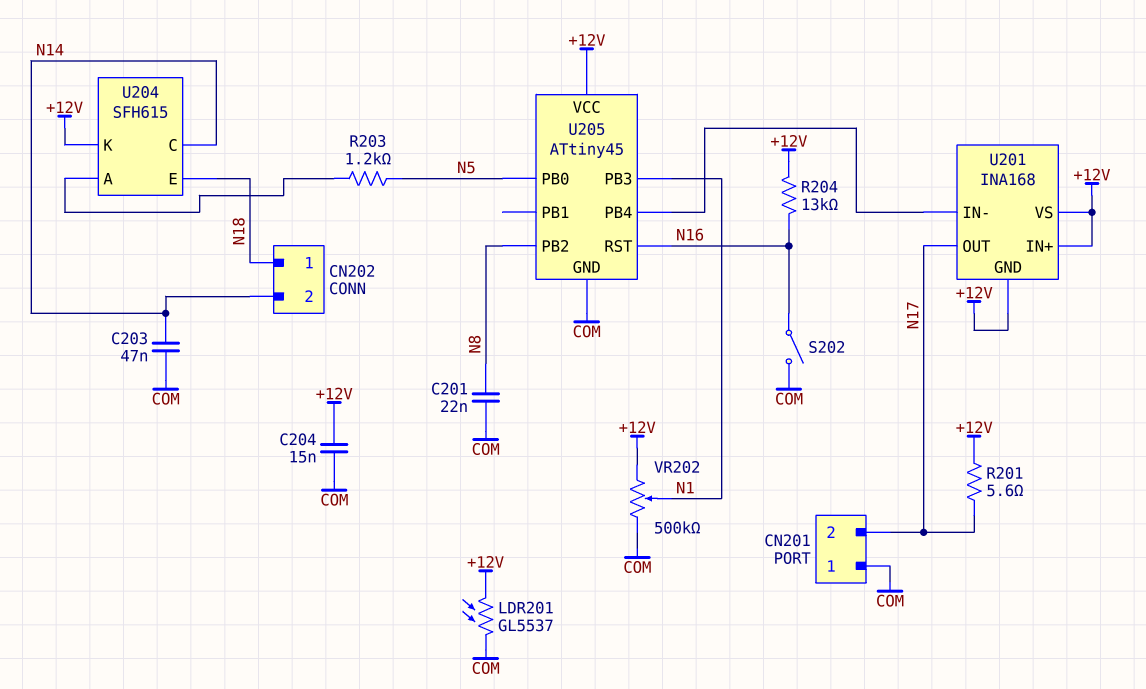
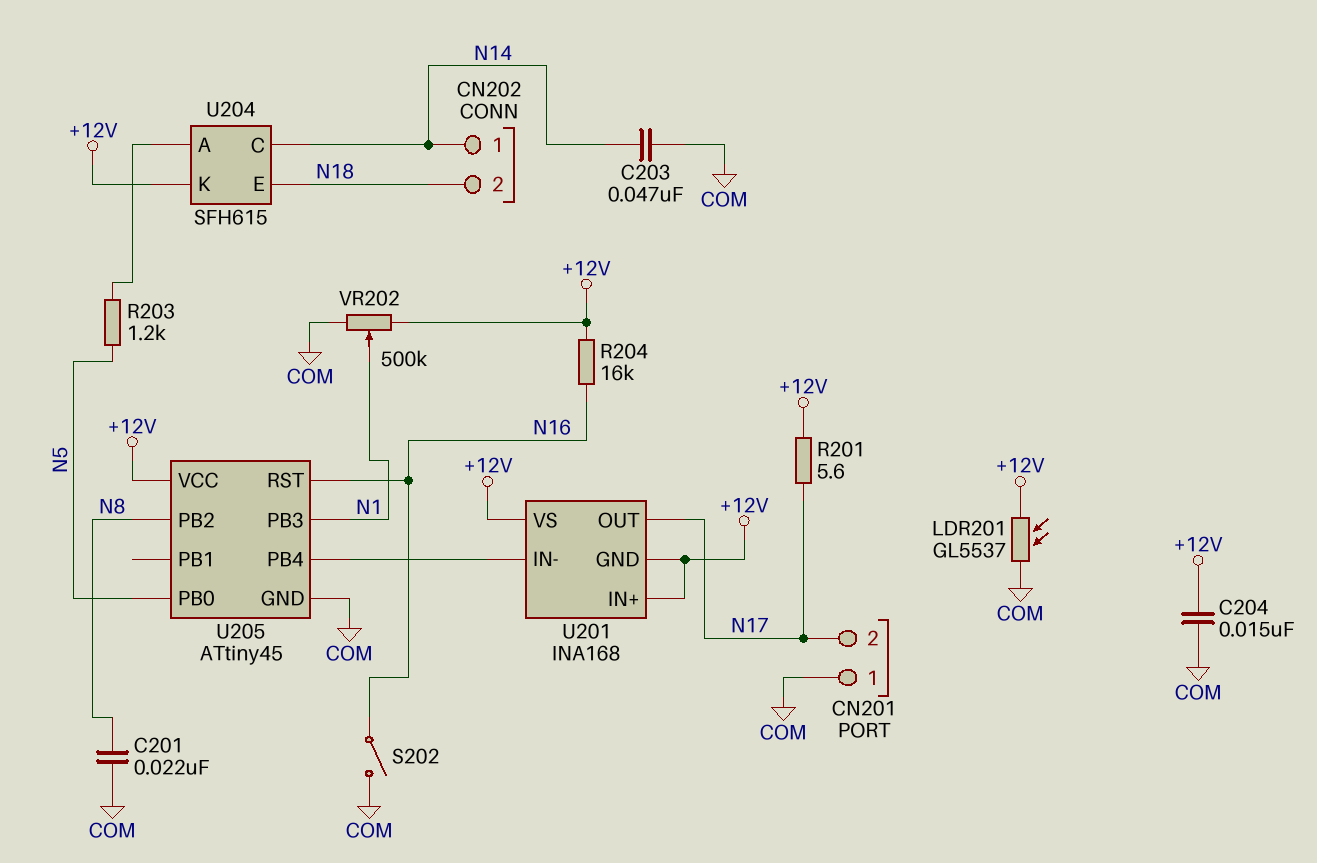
CN202 pin 1: N18 -> N14
CN202 pin 2: N14 -> N18
R204: 13k (+12V, N16) -> 16k (+12V, N16)

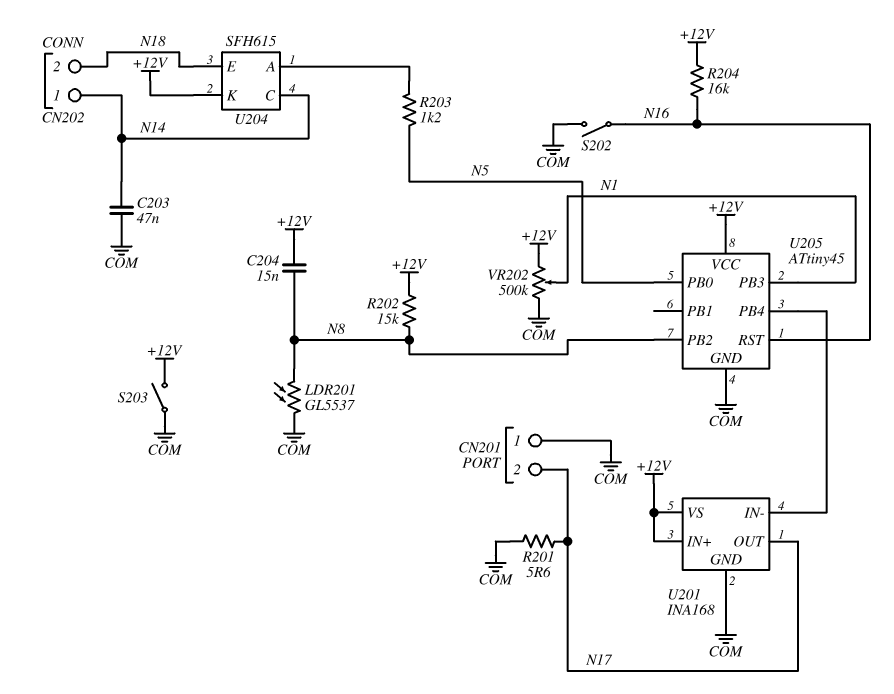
C201: 22nF (COM, N8) -> none
C204: 15nF (+12V, COM) -> 15nF (+12V, N8)
LDR201: GL5537 (+12V, COM) -> GL5537 (COM, N8)
R201: 5.6 (+12V, N17) -> 5.6 (COM, N17)
R202: none -> 15k (+12V, N8)
S203: none -> switch (+12V, COM)
U201 pin GND: +12V -> COM

